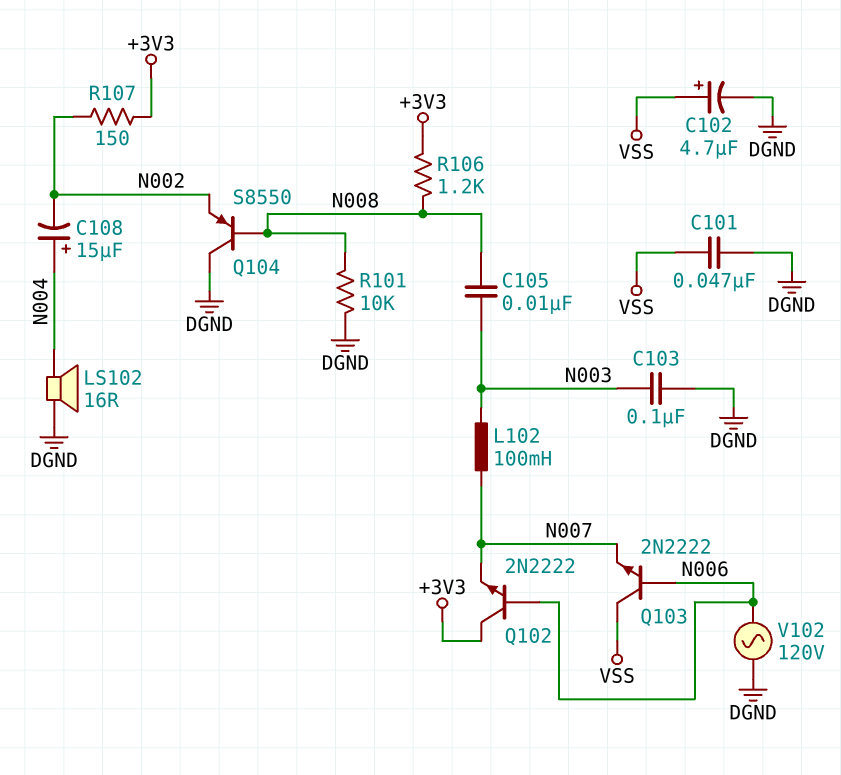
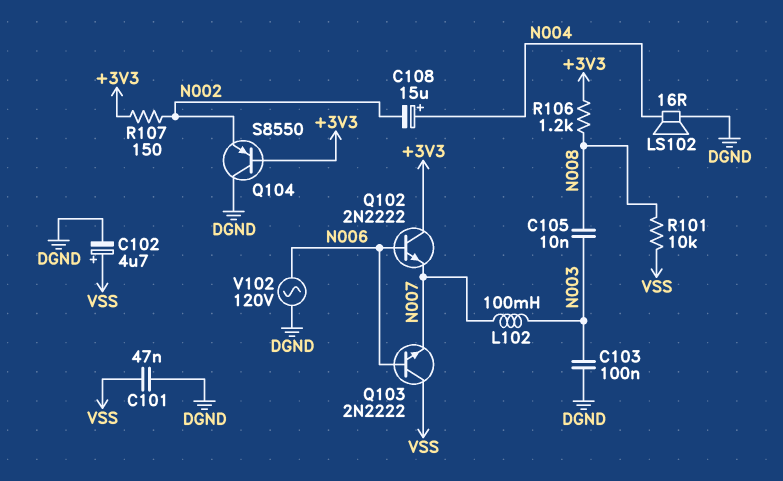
Q104: PNP S8550 (B N008, C DGND, E N002) -> PNP S8550 (B +3V3, C DGND, E N002)
R101: 10k (DGND, N008) -> 10k (N008, VSS)

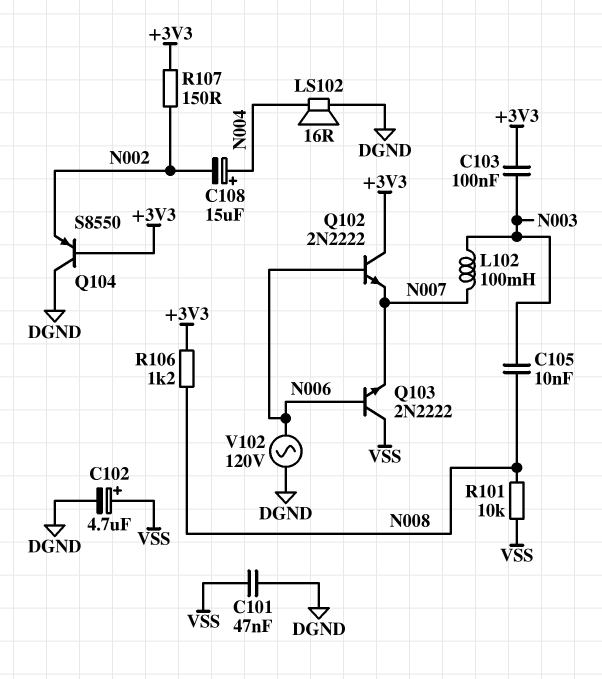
C103: 100nF (DGND, N003) -> 100nF (+3V3, N003)

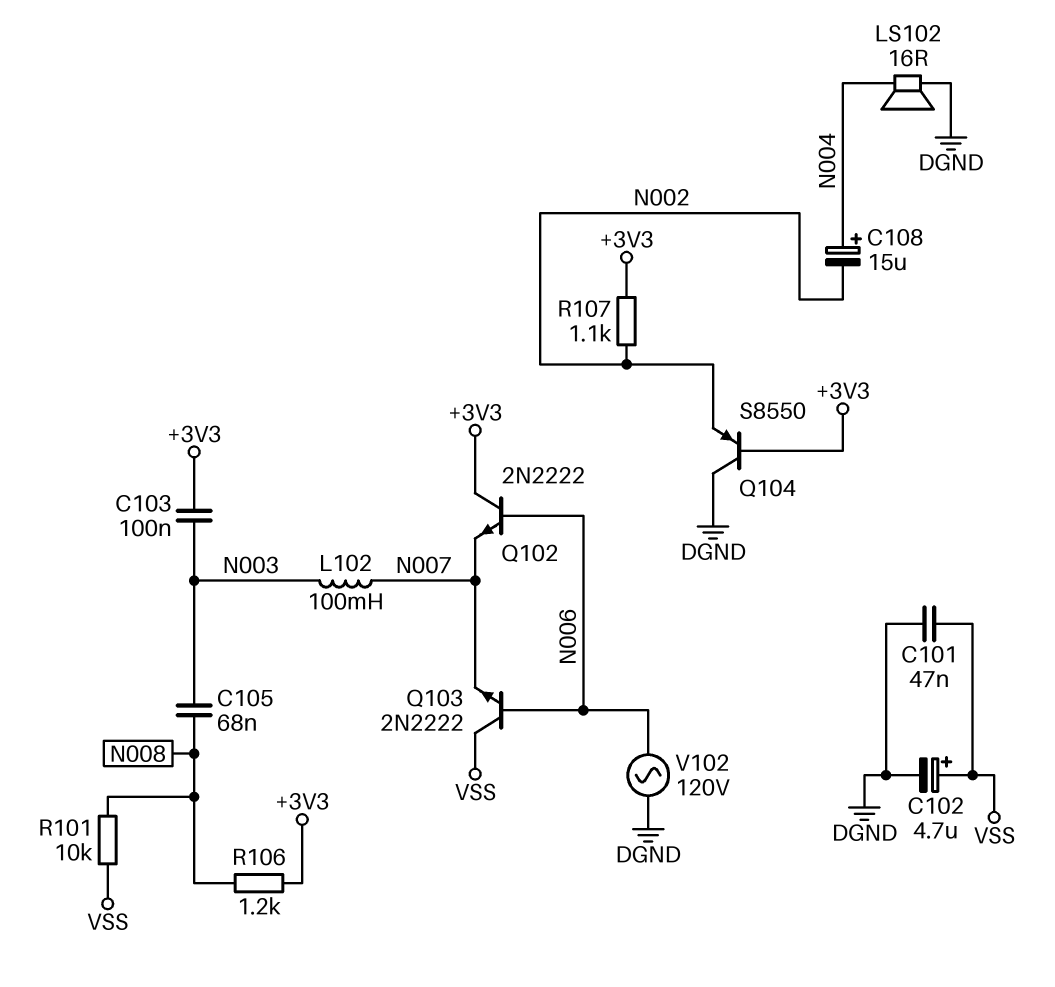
C105: 10nF (N003, N008) -> 68nF (N003, N008)
R107: 150 (+3V3, N002) -> 1.1k (+3V3, N002)

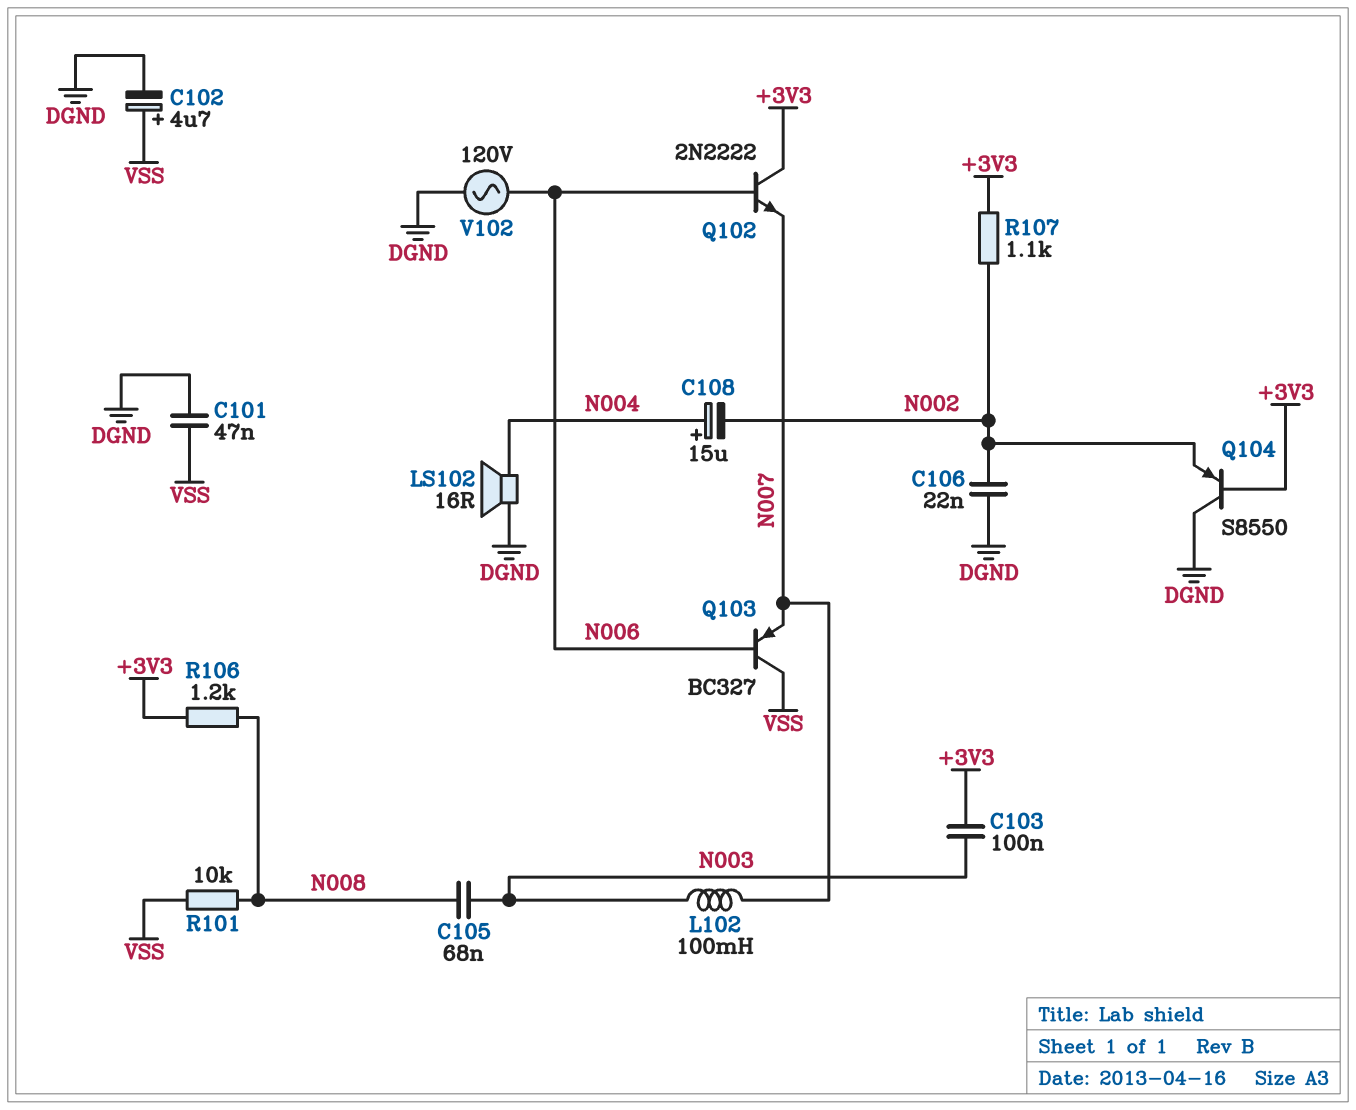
C106: none -> 22nF (DGND, N002)
Q103: NPN 2N2222 (B N006, C VSS, E N007) -> PNP BC327 (B N006, C VSS, E N007)

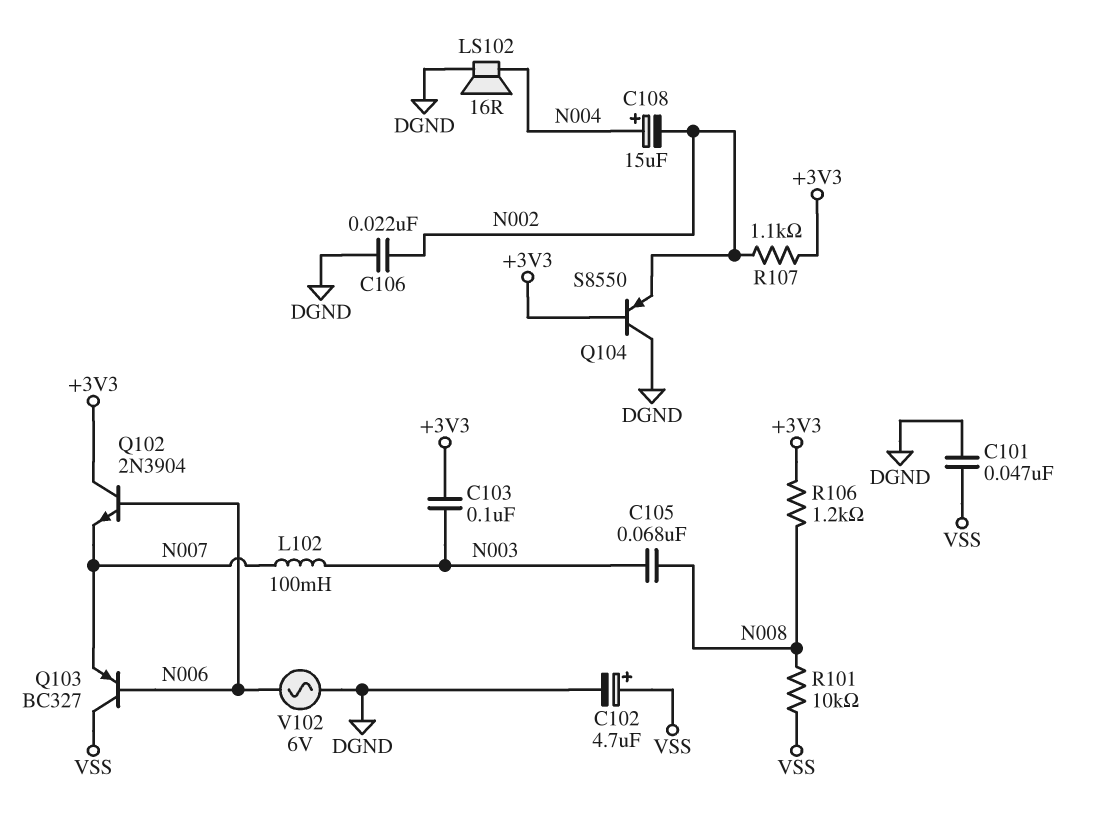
Q102: NPN 2N2222 (B N006, C +3V3, E N007) -> NPN 2N3904 (B N006, C +3V3, E N007)
V102: AC 120V (DGND, N006) -> AC 6V (DGND, N006)

